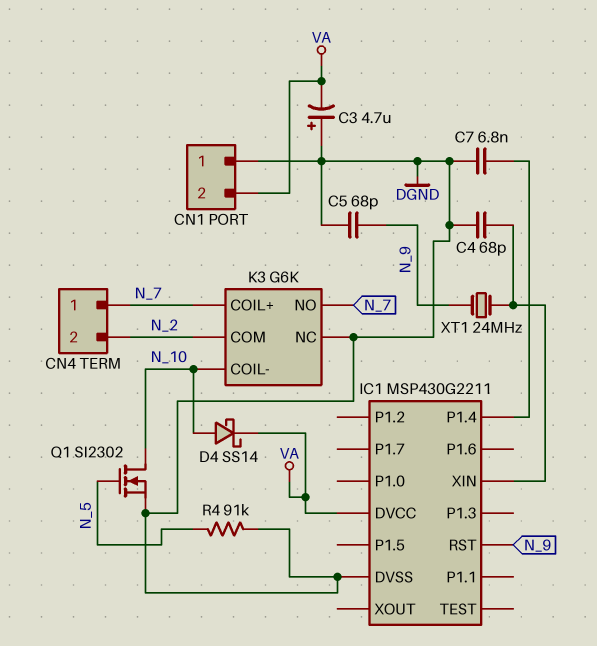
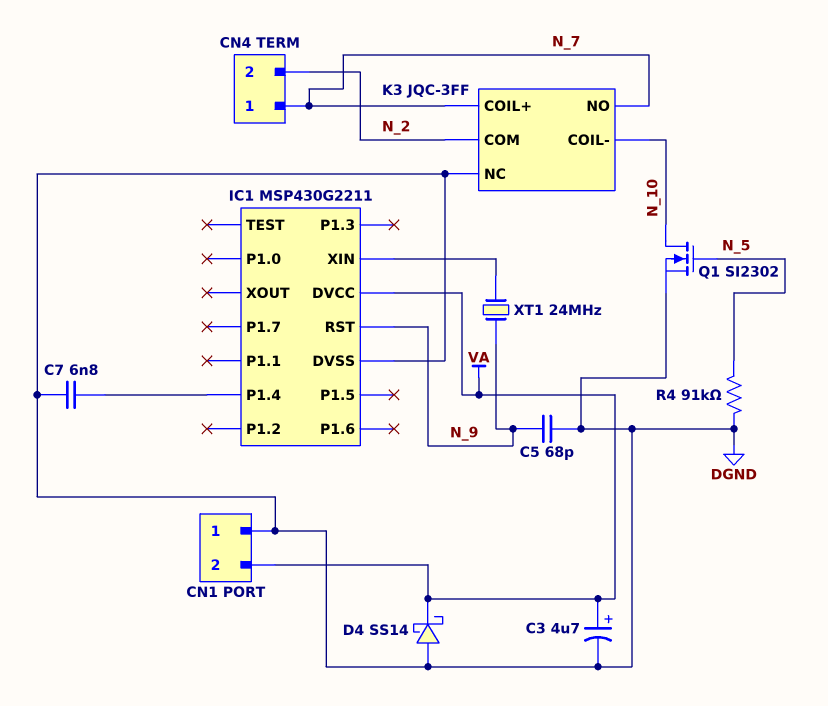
C3: 4.7uF (plus DGND, minus VA) -> 4.7uF (plus VA, minus DGND)
C4: 68pF (DGND, IC1/XIN) -> none
D4: schottky SS14 (A N_10, K VA) -> schottky SS14 (A DGND, K VA)
K3: G6K -> JQC-3FF

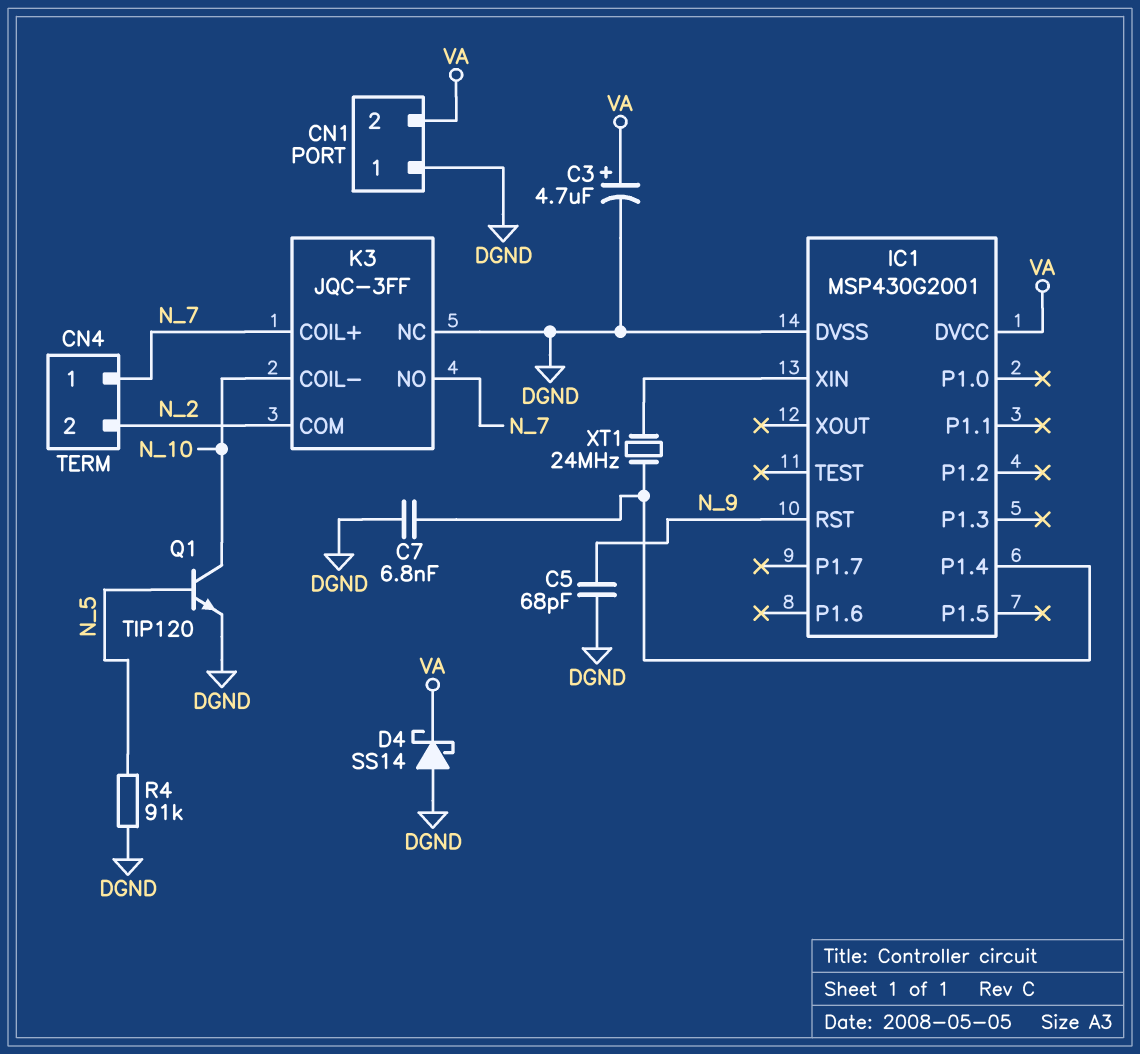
IC1: MSP430G2211 -> MSP430G2001
Q1: NMOS SI2302 (G N_5, D N_10, S DGND) -> NPN TIP120 (B N_5, C N_10, E DGND)
XT1: 24MHz (IC1/XIN, N_9) -> 24MHz (IC1/P1.4, IC1/XIN)

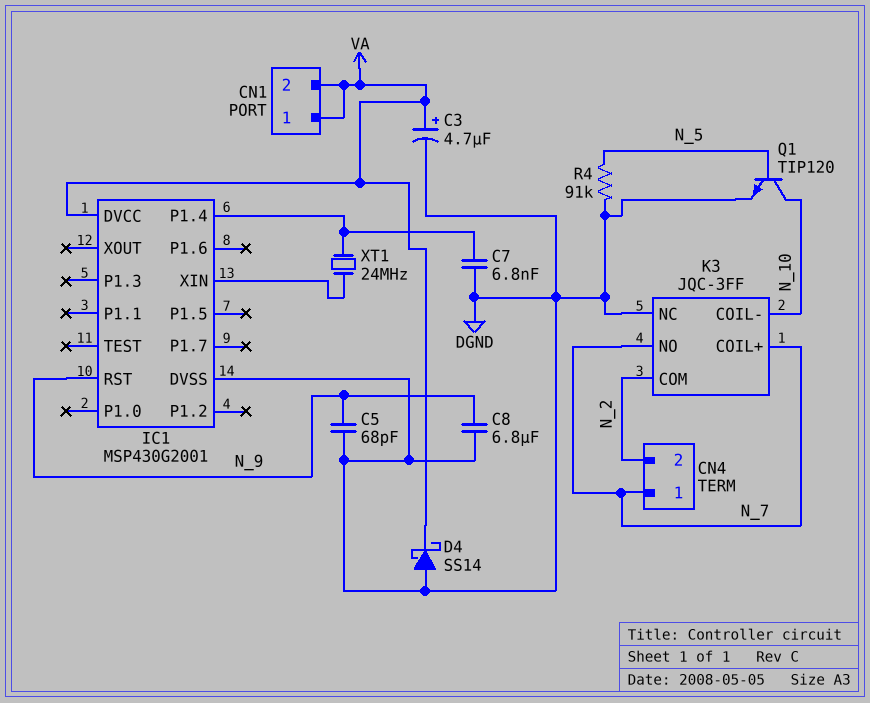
C8: none -> 6.8uF (DGND, N_9)
CN1 pin 1: DGND -> VA

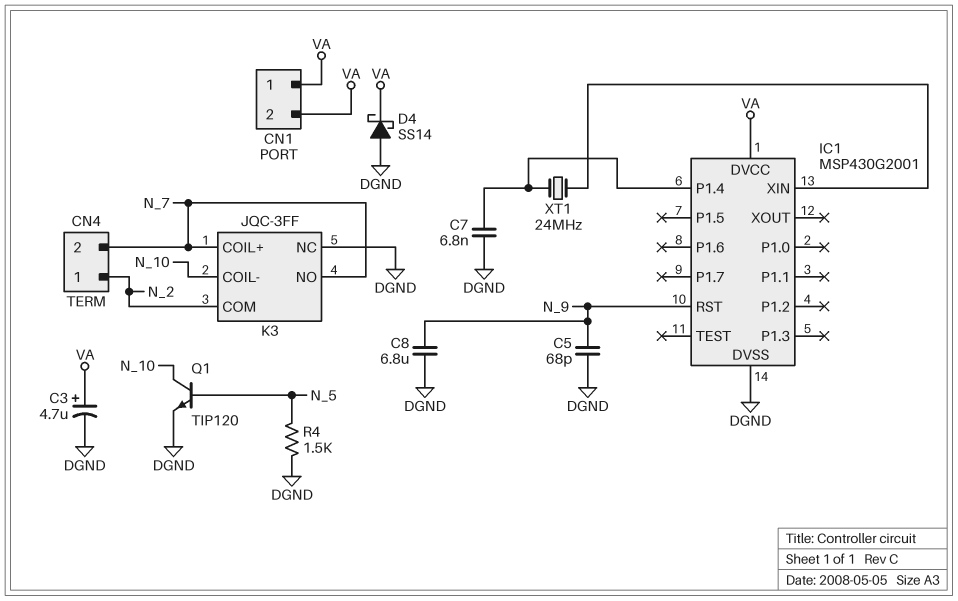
CN4 pin 1: N_7 -> N_2
CN4 pin 2: N_2 -> N_7
R4: 91k (DGND, N_5) -> 1.5k (DGND, N_5)

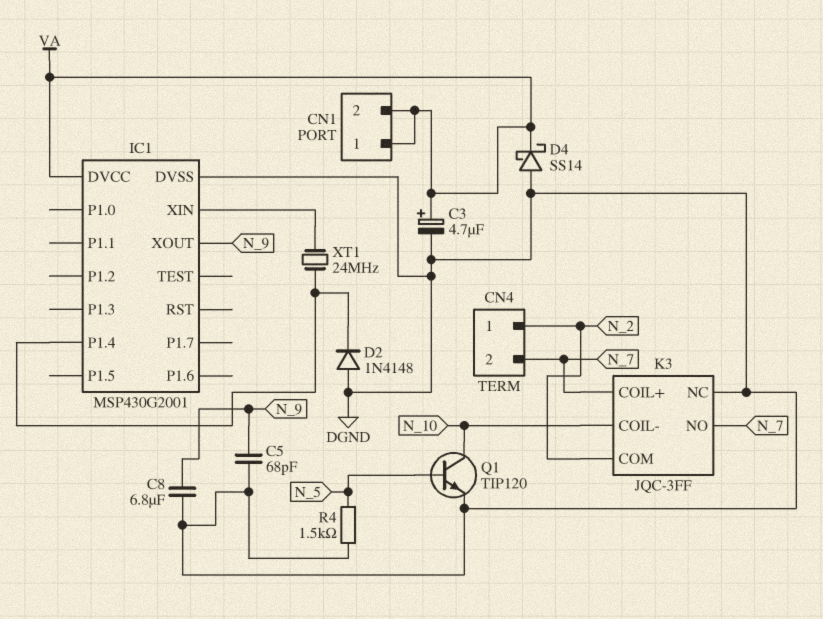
C7: 6.8nF (DGND, IC1/P1.4) -> none
D2: none -> diode 1N4148 (A DGND, K IC1/P1.4)
IC1 pin RST: N_9 -> none
IC1 pin XOUT: none -> N_9

